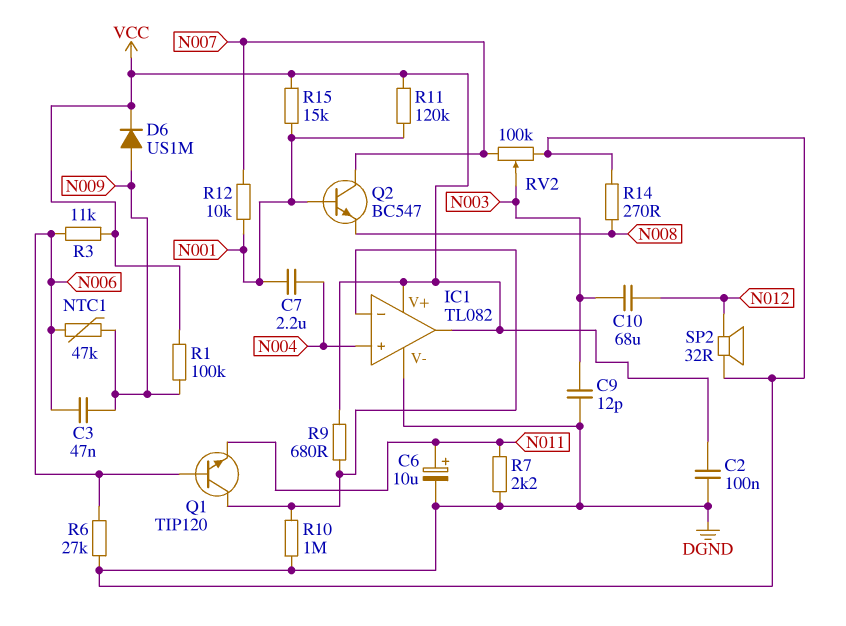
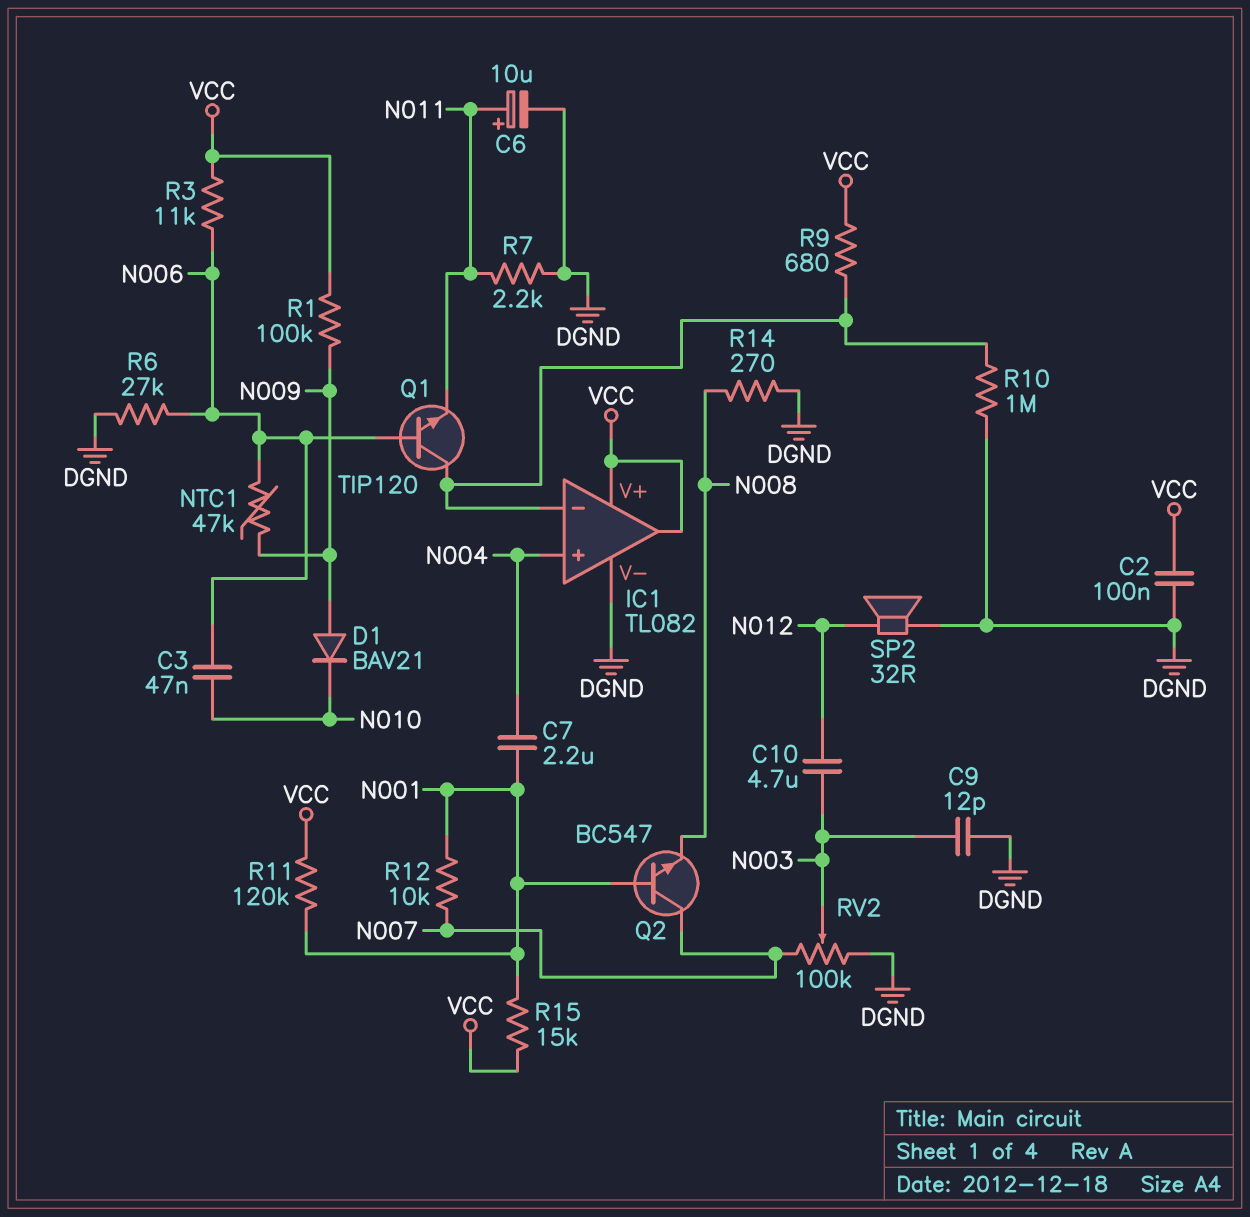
C3: 47nF (N006, N009) -> 47nF (N006, N010)
C10: 68uF (N003, N012) -> 4.7uF (N003, N012)
D1: none -> diode BAV21 (A N009, K N010)
D6: diode US1M (A N009, K VCC) -> none

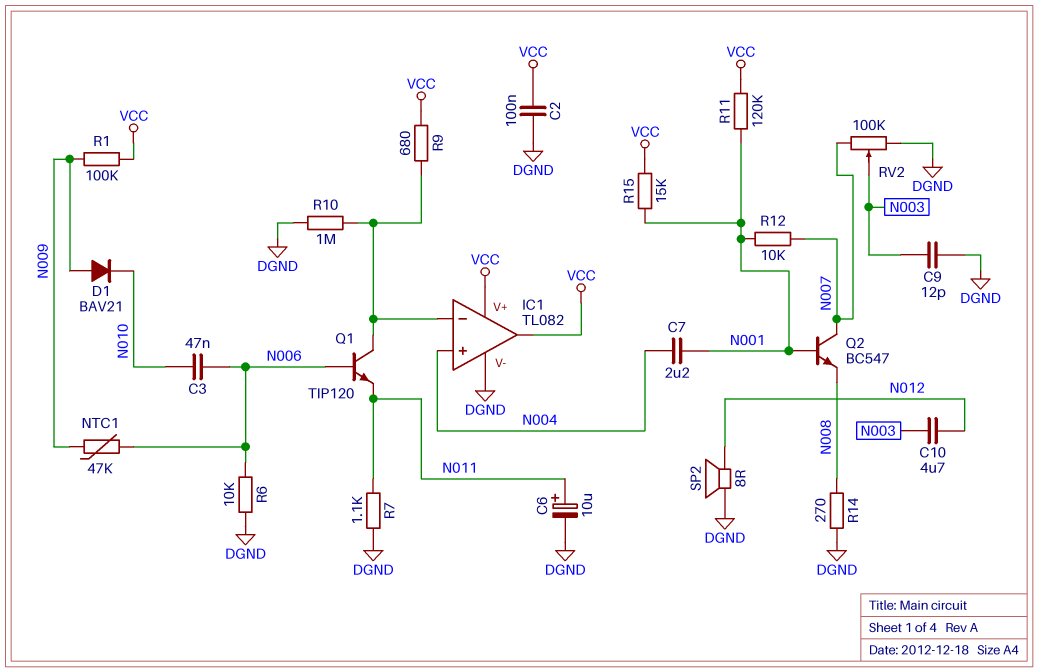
R3: 11k (N006, VCC) -> none
R6: 27k (DGND, N006) -> 10k (DGND, N006)
R7: 2.2k (DGND, N011) -> 1.1k (DGND, N011)
SP2: speaker 32R (DGND, N012) -> speaker 8R (DGND, N012)

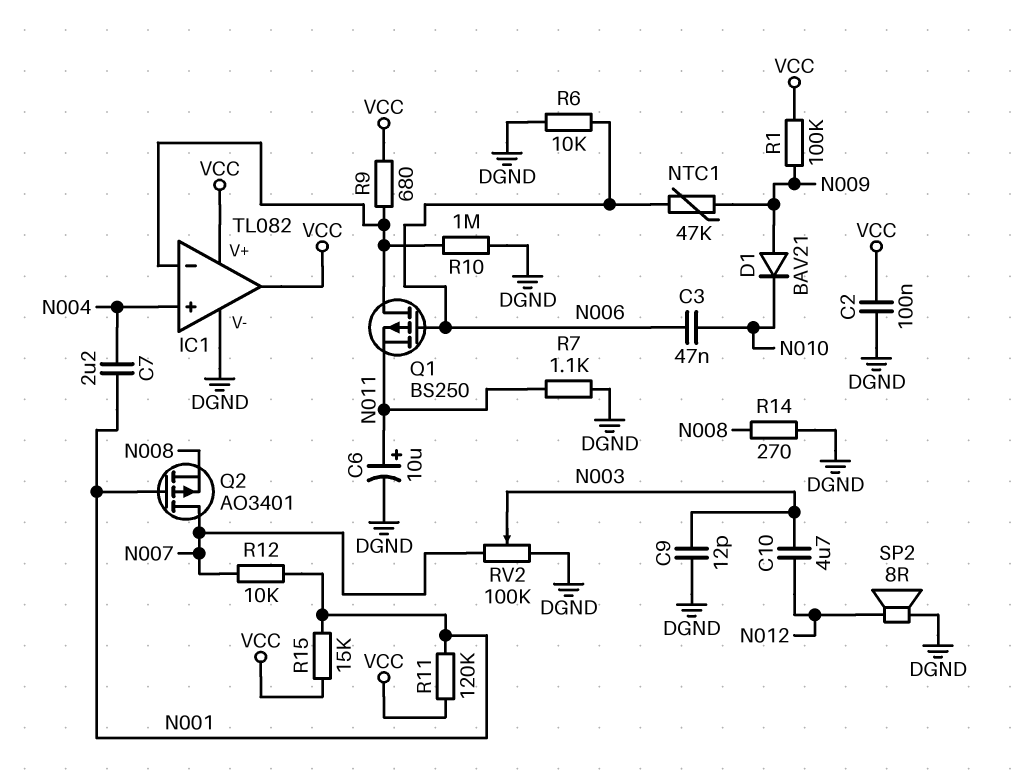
Q1: NPN TIP120 (B N006, C IC1/in-, E N011) -> PMOS BS250 (G N006, D IC1/in-, S N011)
Q2: NPN BC547 (B N001, C N007, E N008) -> PMOS AO3401 (G N001, D N007, S N008)

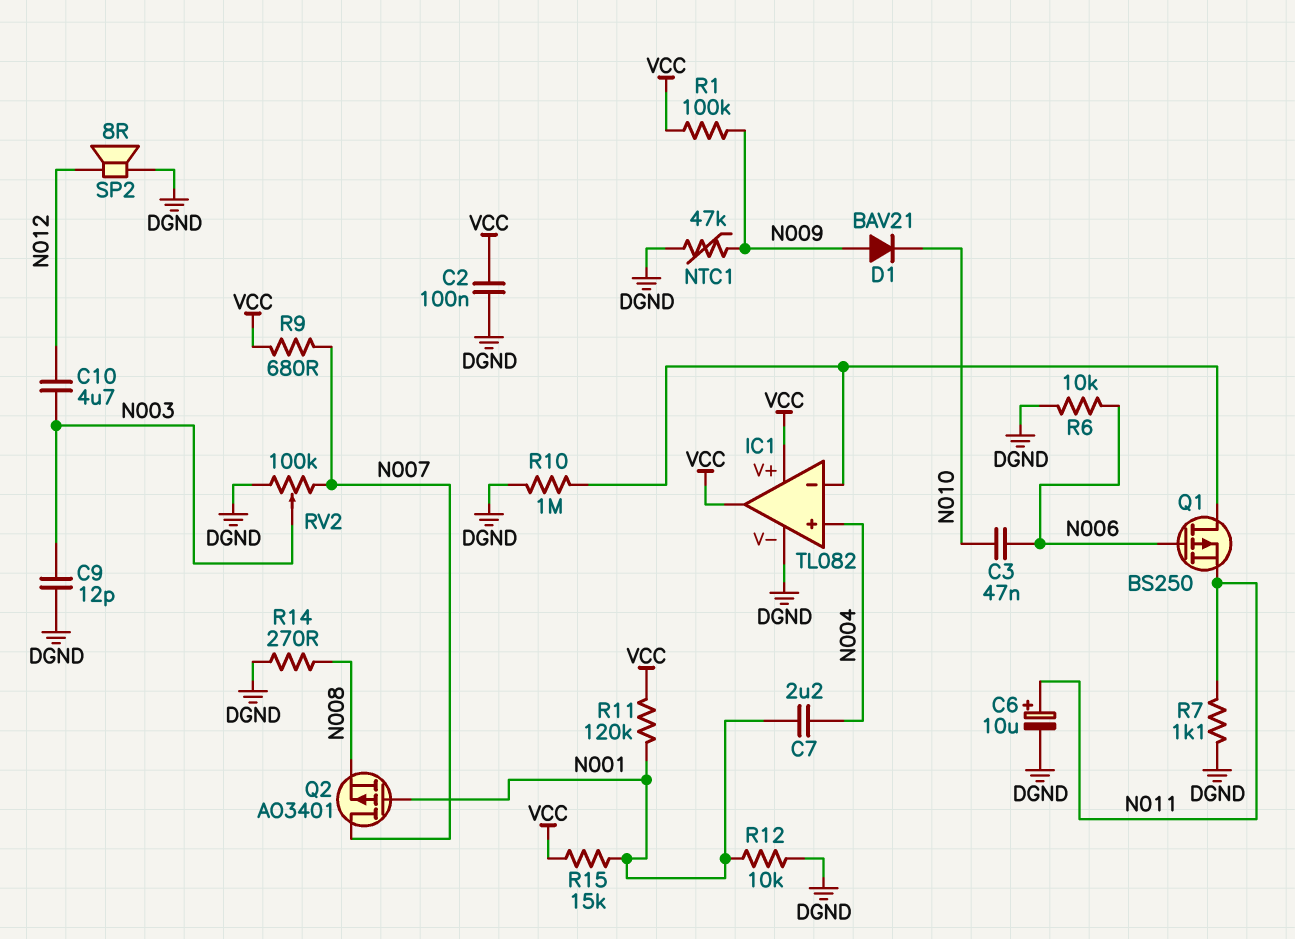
NTC1: 47k (N006, N009) -> 47k (DGND, N009)
R9: 680 (IC1/in-, VCC) -> 680 (N007, VCC)
R12: 10k (N001, N007) -> 10k (DGND, N001)

